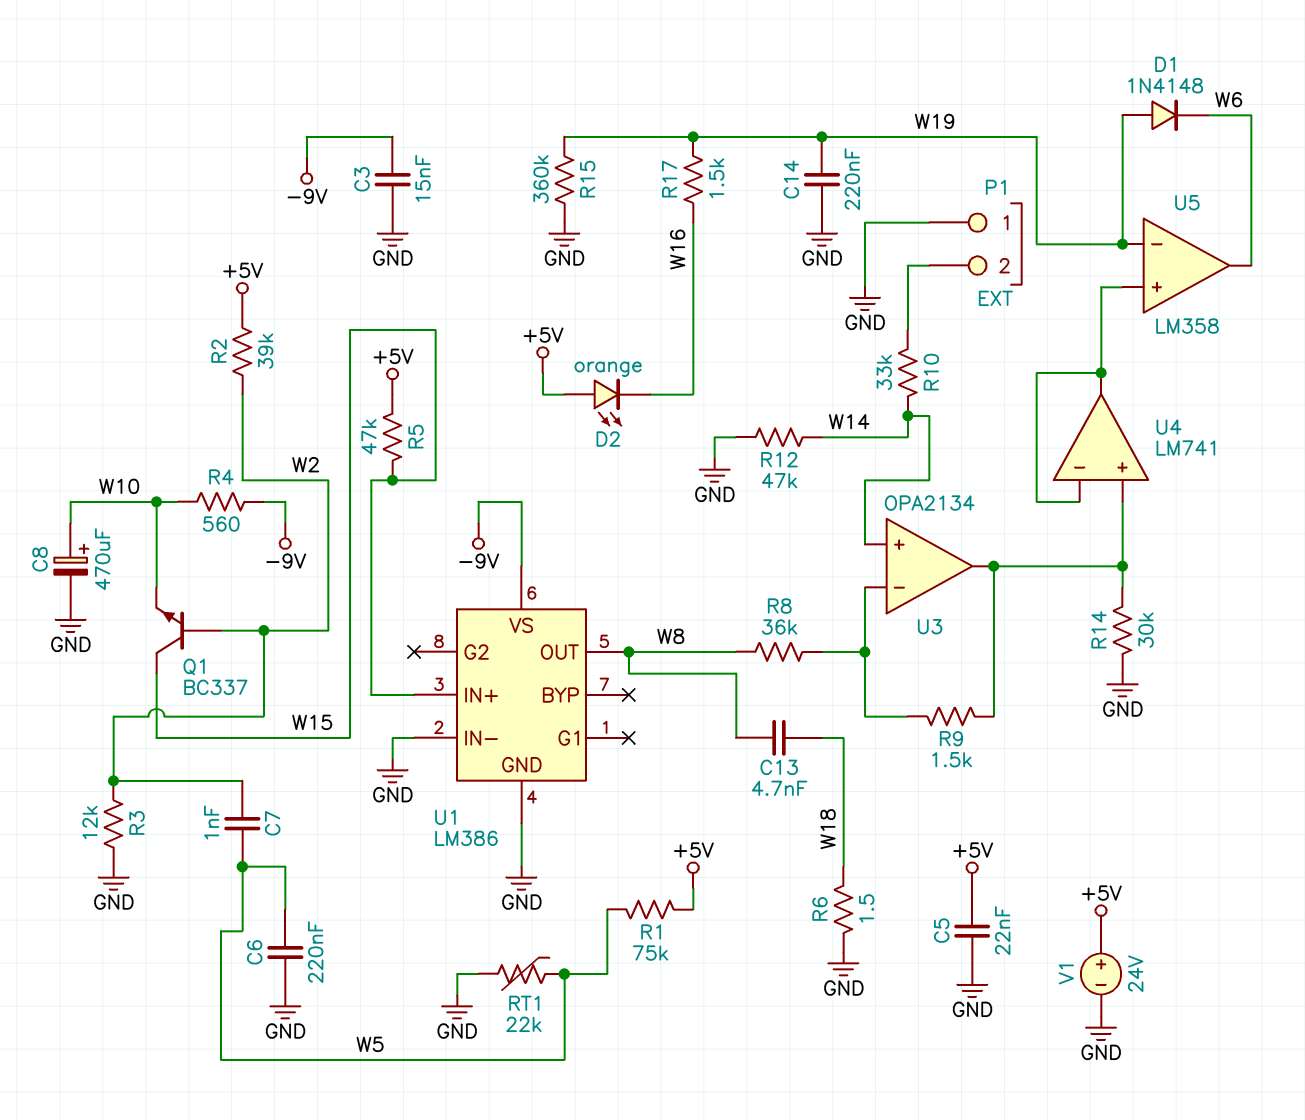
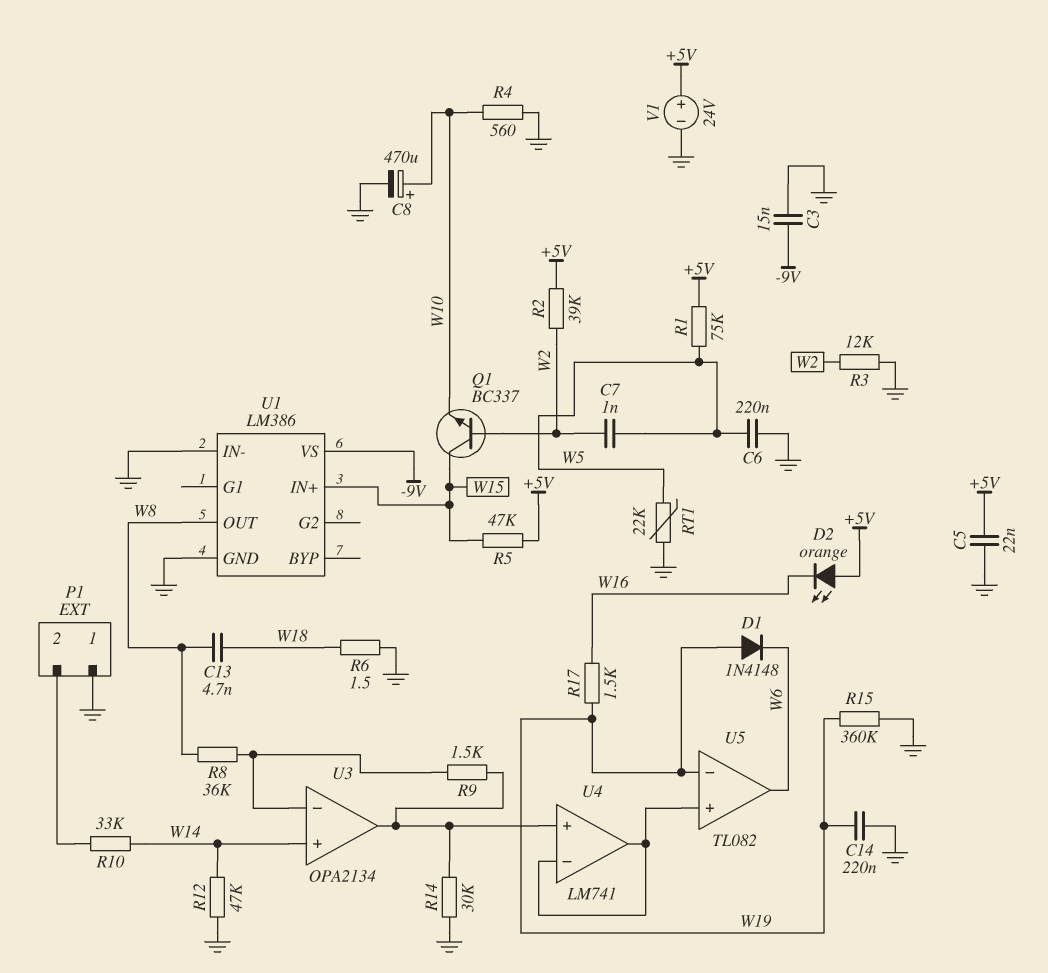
R4: 560 (-9V, W10) -> 560 (GND, W10)
U5: LM358 -> TL082

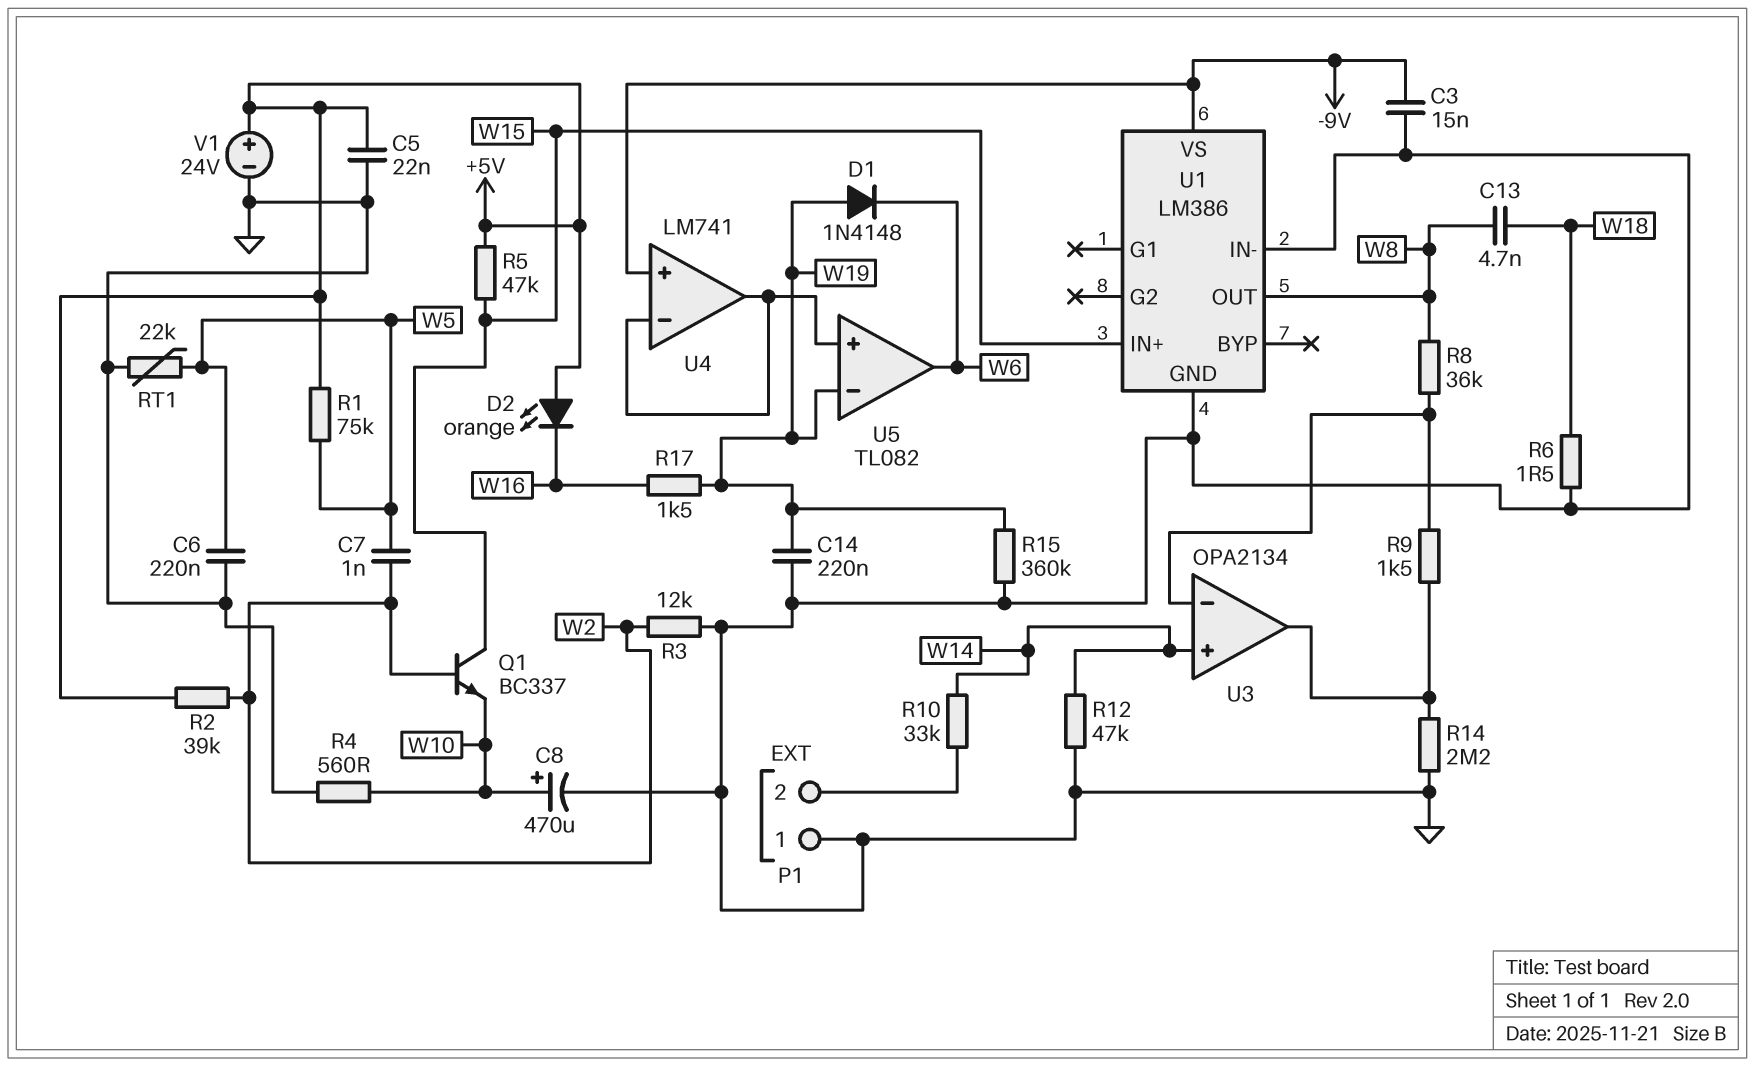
R14: 30k (GND, U3/out) -> 2.2M (GND, U3/out)
U4 pin in+: U3/out -> -9V

